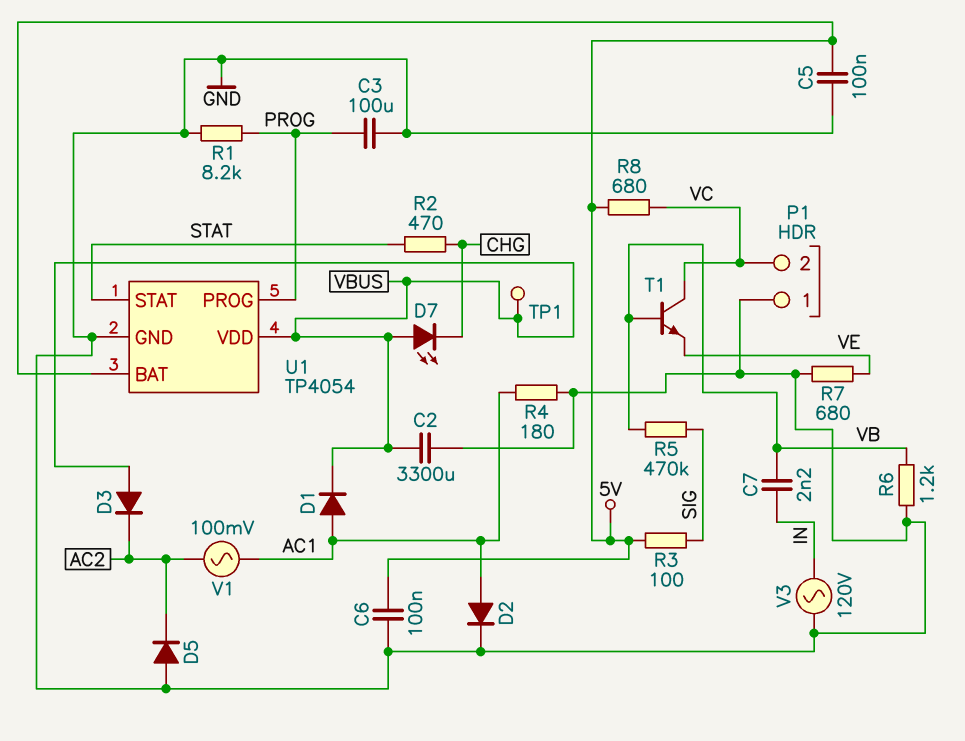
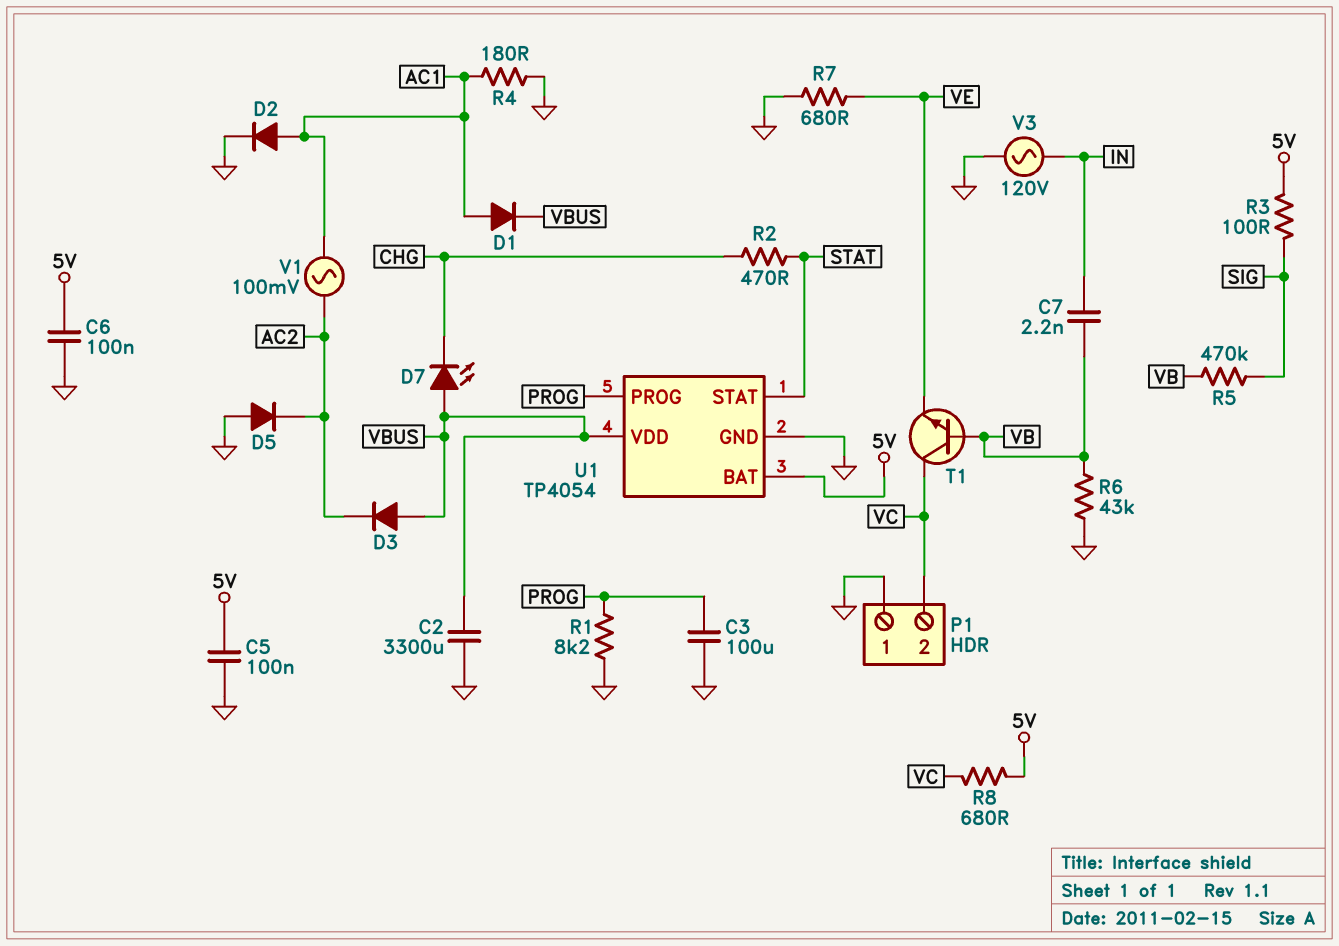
R6: 1.2k (GND, VB) -> 43k (GND, VB)
TP1: test point (VBUS) -> none

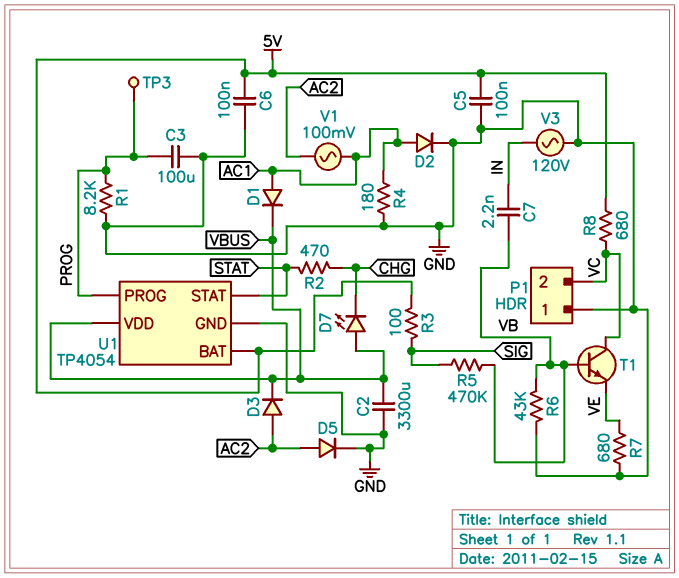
D3: diode (A VBUS, K AC2) -> diode (A AC2, K VBUS)
D5: diode (A GND, K AC2) -> diode (A AC2, K GND)
TP3: none -> test point (PROG)

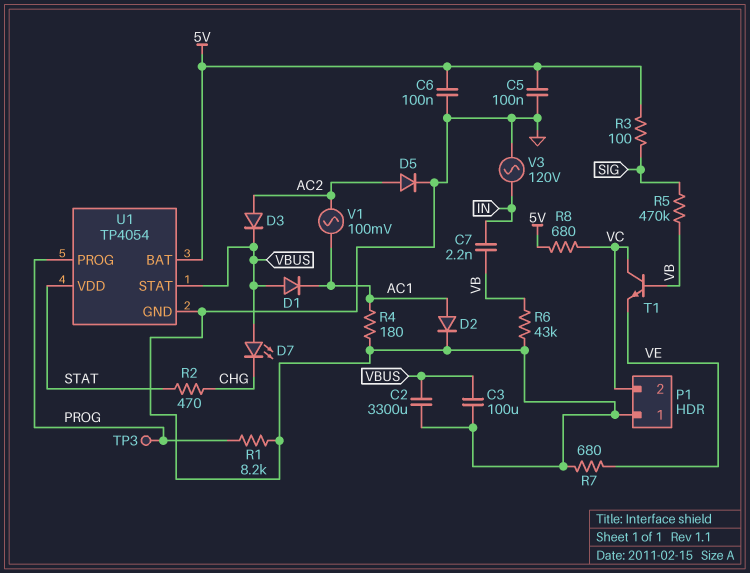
C3: 100uF (GND, PROG) -> 100uF (GND, VBUS)
D1: diode (A AC1, K VBUS) -> diode (A VBUS, K AC1)
U1 pin STAT: STAT -> VBUS
U1 pin VDD: VBUS -> STAT

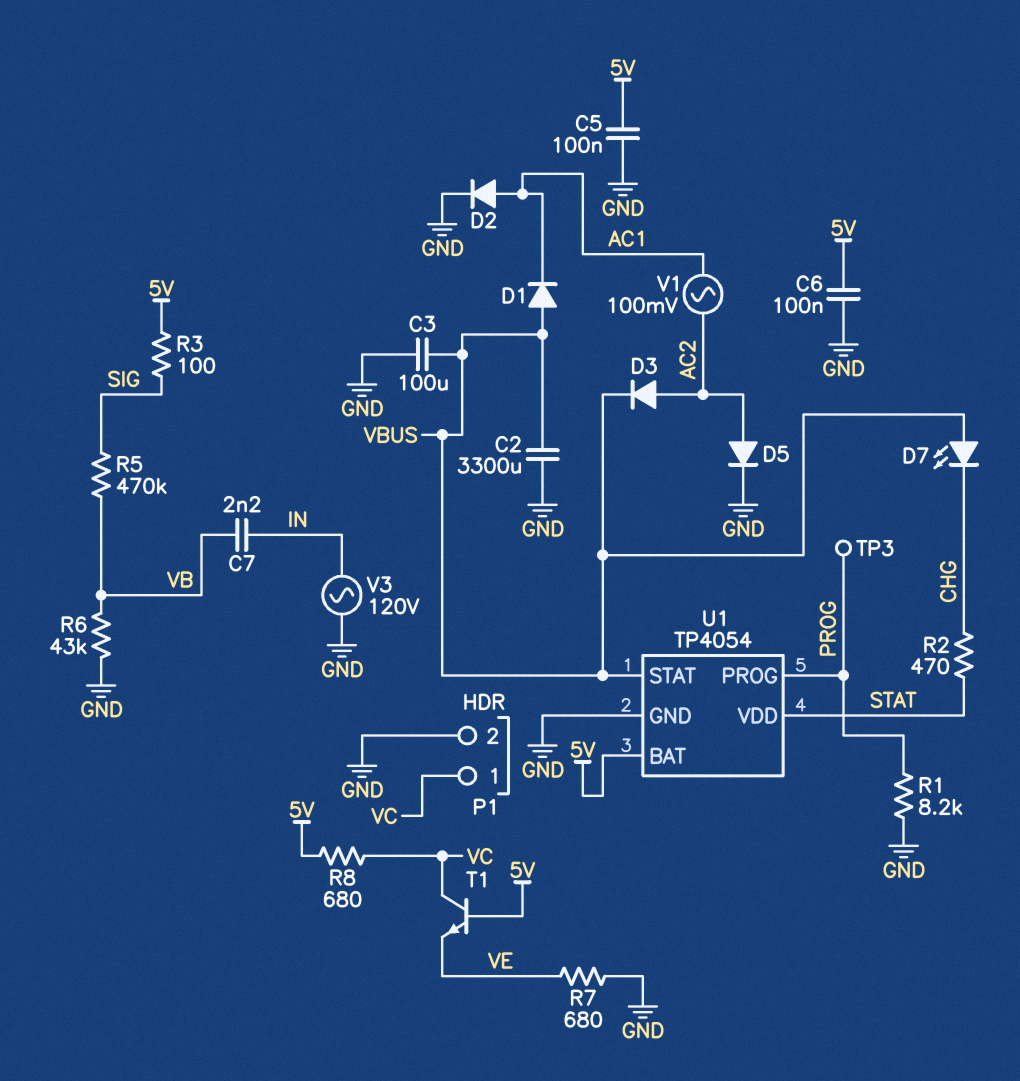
P1 pin 1: GND -> VC
P1 pin 2: VC -> GND
R4: 180 (AC1, GND) -> none
T1: NPN (B VB, C VC, E VE) -> NPN (B 5V, C VC, E VE)

